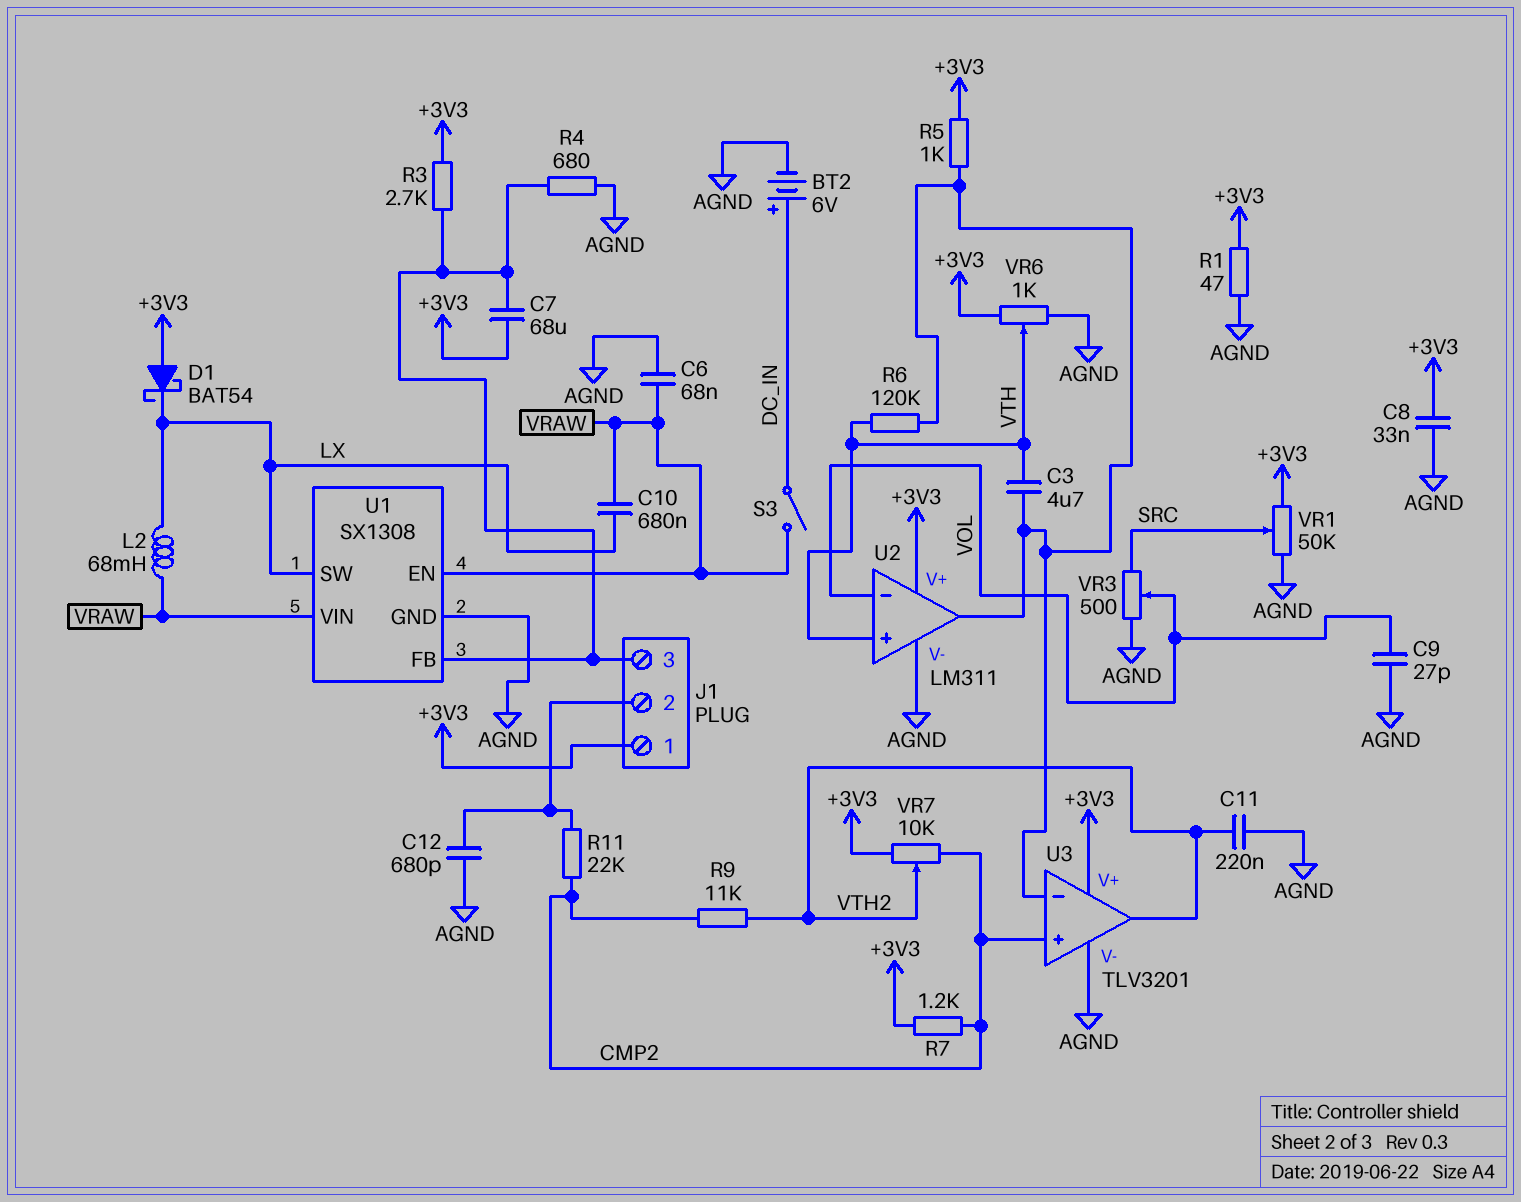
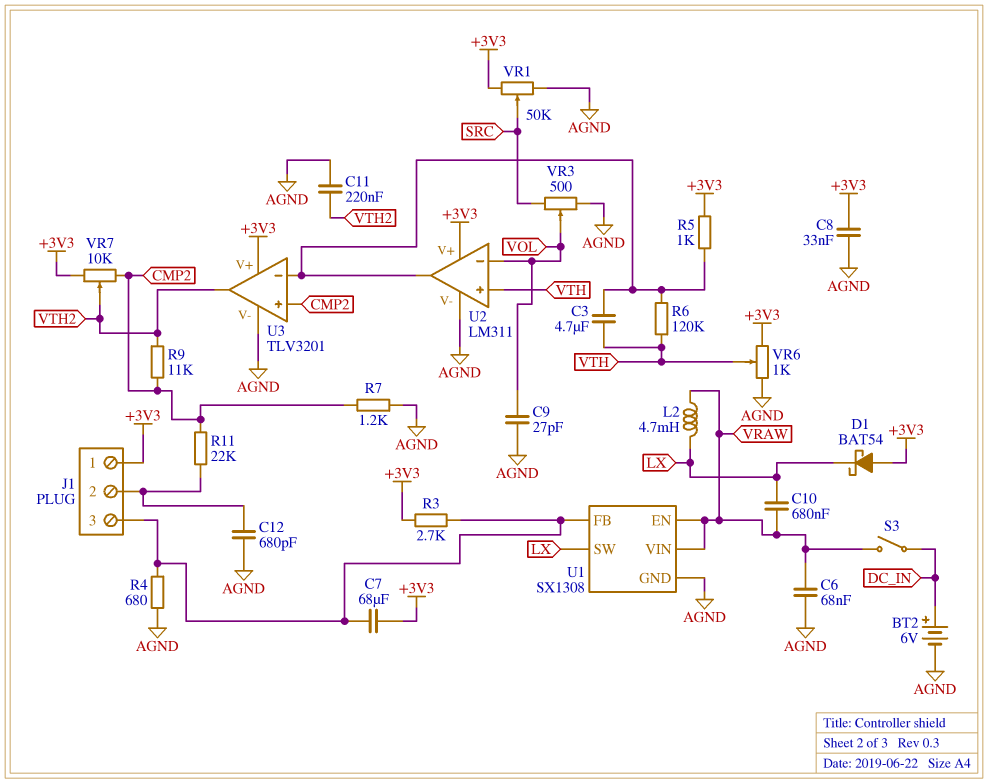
L2: 68mH (LX, VRAW) -> 4.7mH (LX, VRAW)
R1: 47 (+3V3, AGND) -> none
R7: 1.2k (+3V3, CMP2) -> 1.2k (AGND, CMP2)

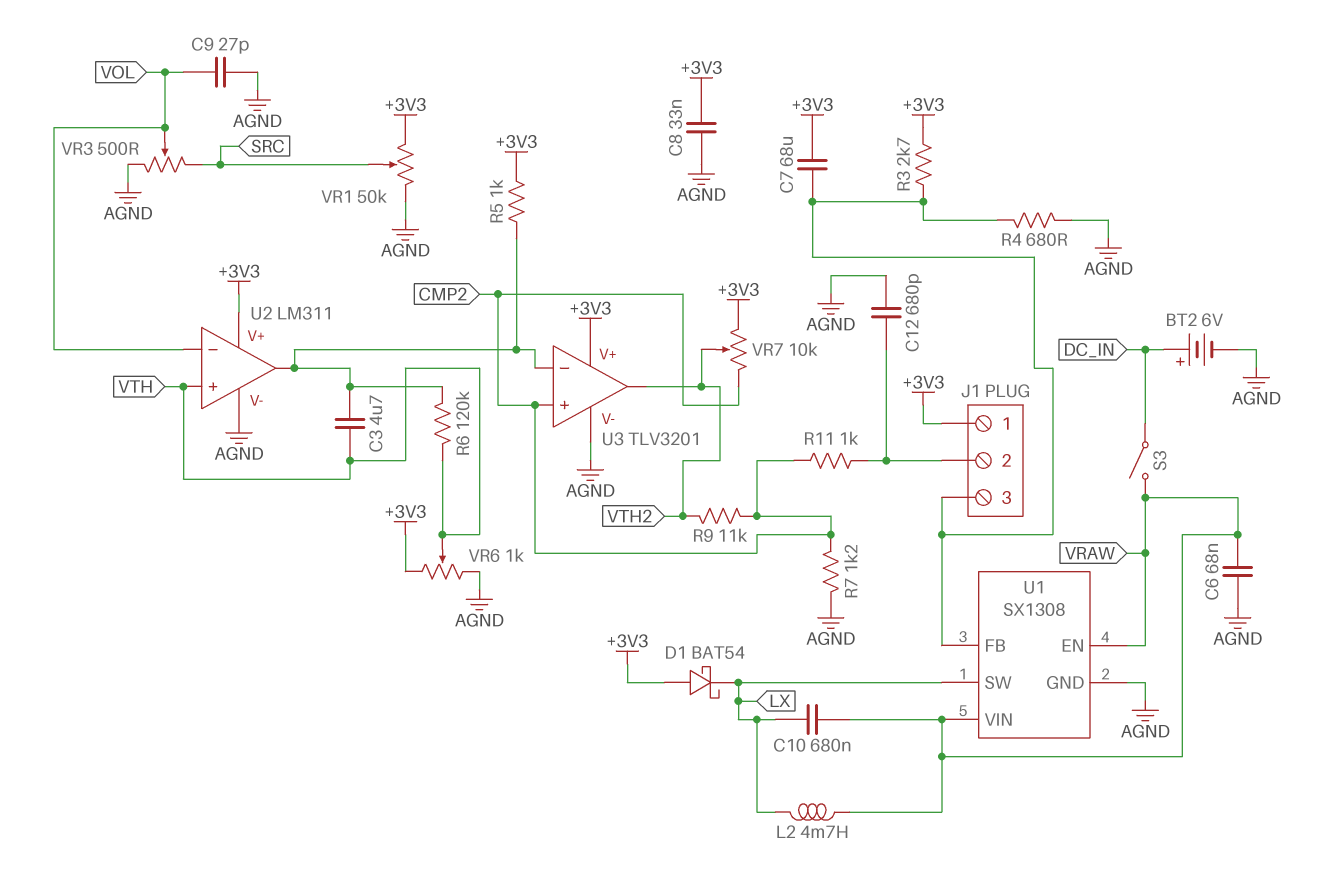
C11: 220nF (AGND, VTH2) -> none
R11: 22k (CMP2, J1/2) -> 1k (CMP2, J1/2)

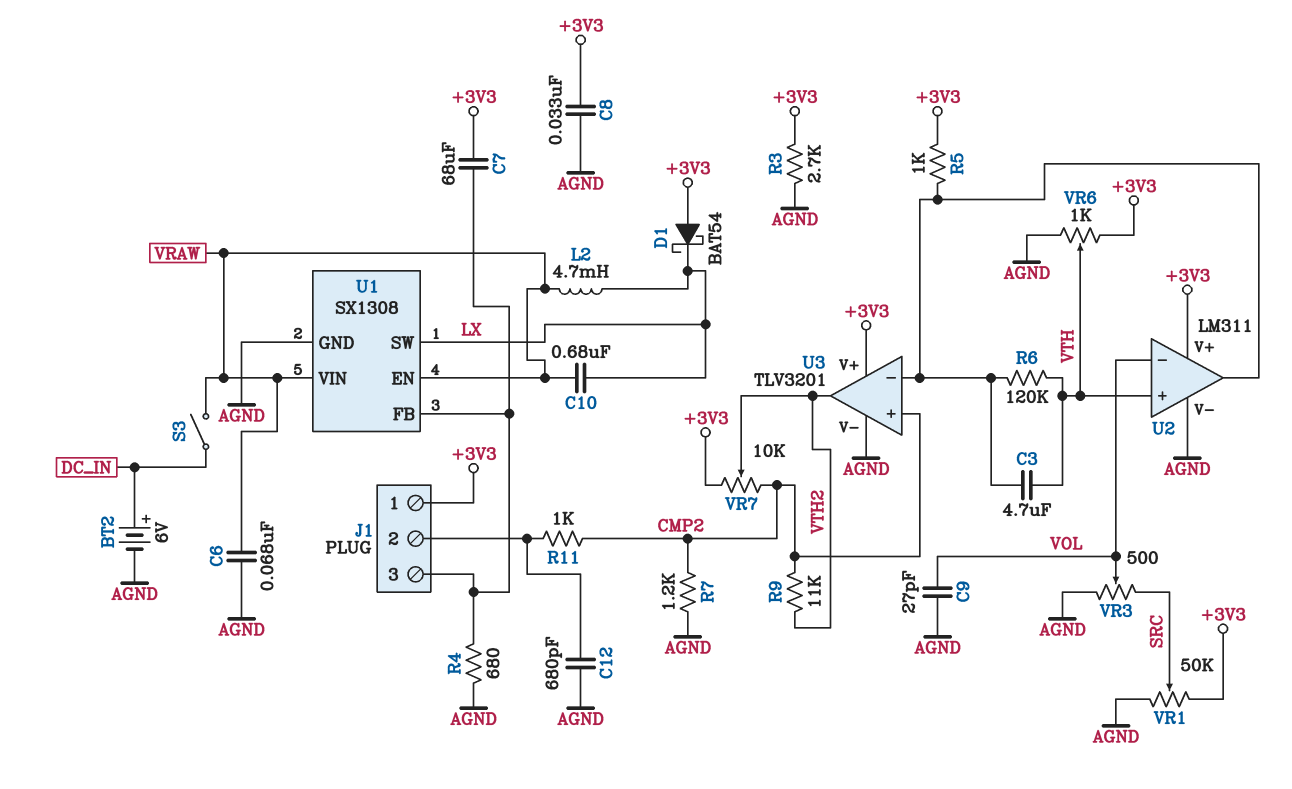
R3: 2.7k (+3V3, J1/3) -> 2.7k (+3V3, AGND)

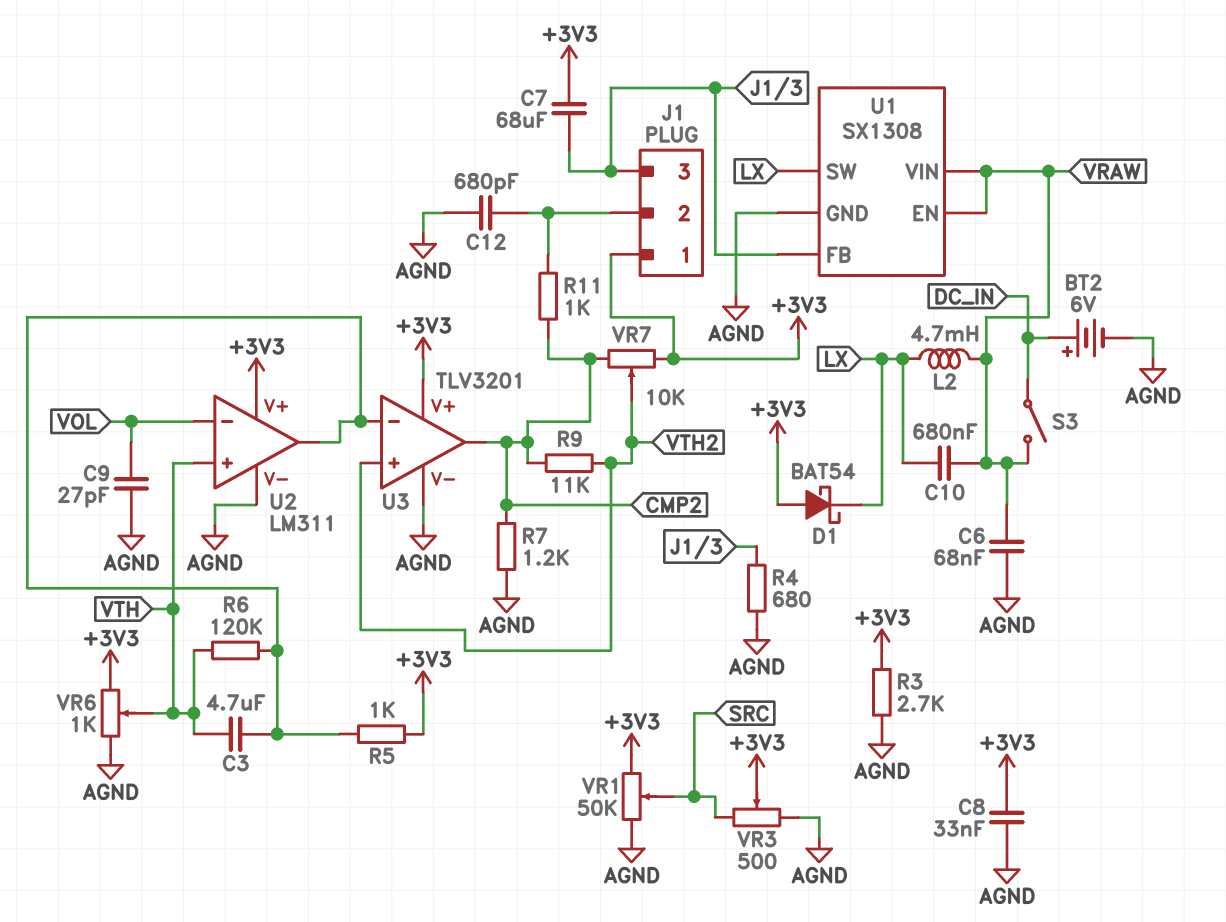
U3 pin in+: CMP2 -> VTH2
U3 pin out: VTH2 -> CMP2
VR3: 500 (AGND, SRC, wiper VOL) -> 500 (AGND, SRC, wiper +3V3)

